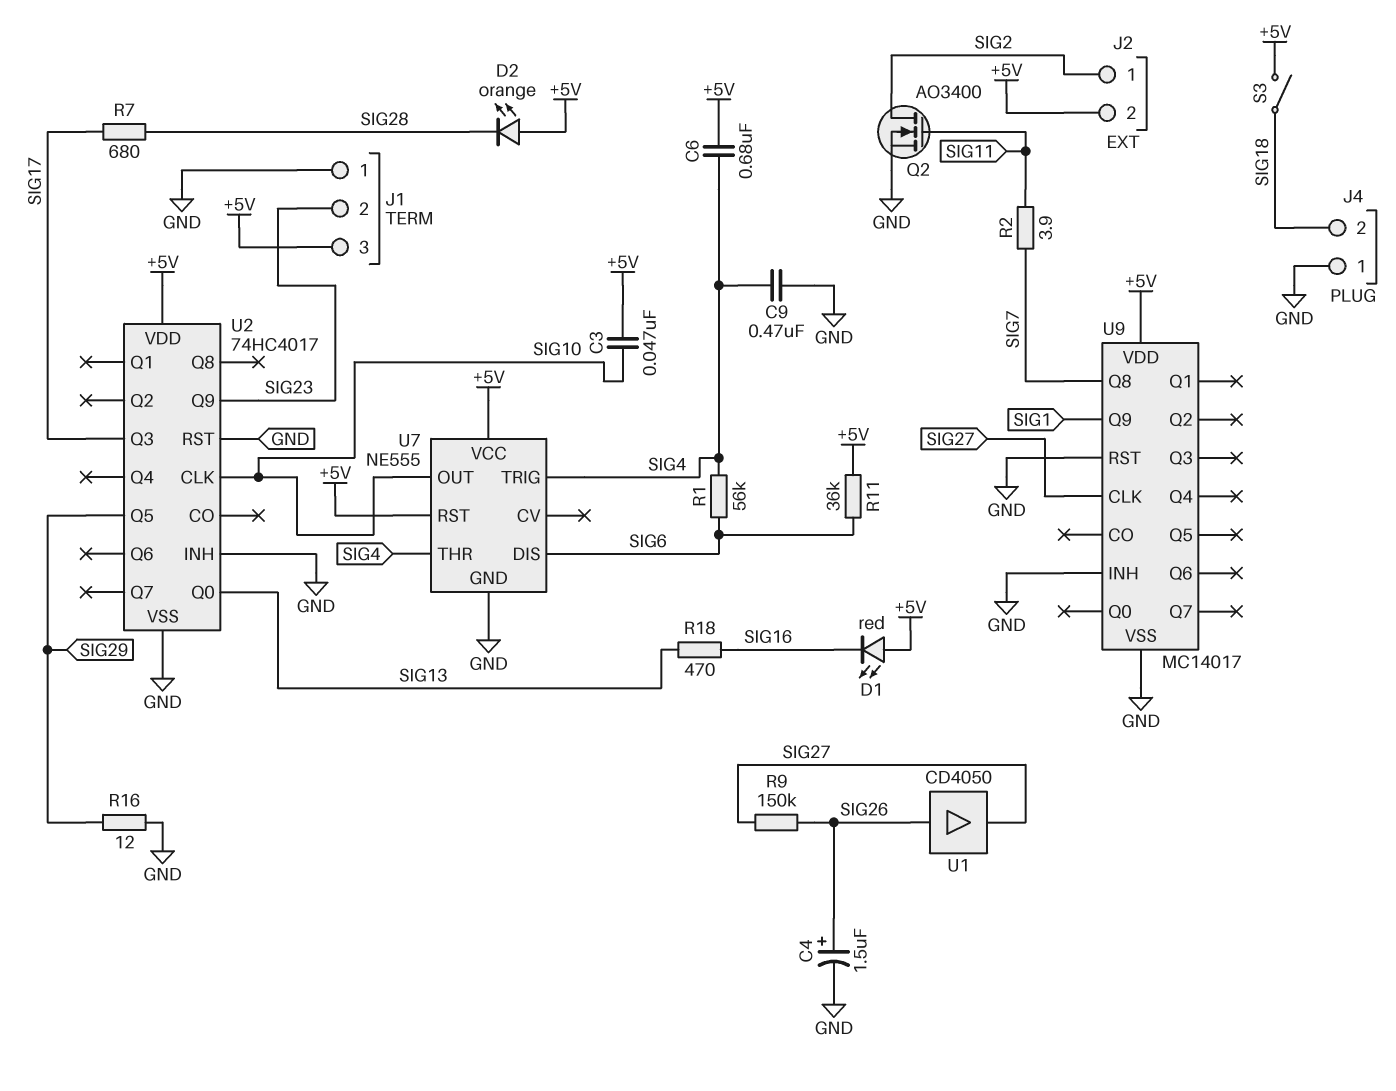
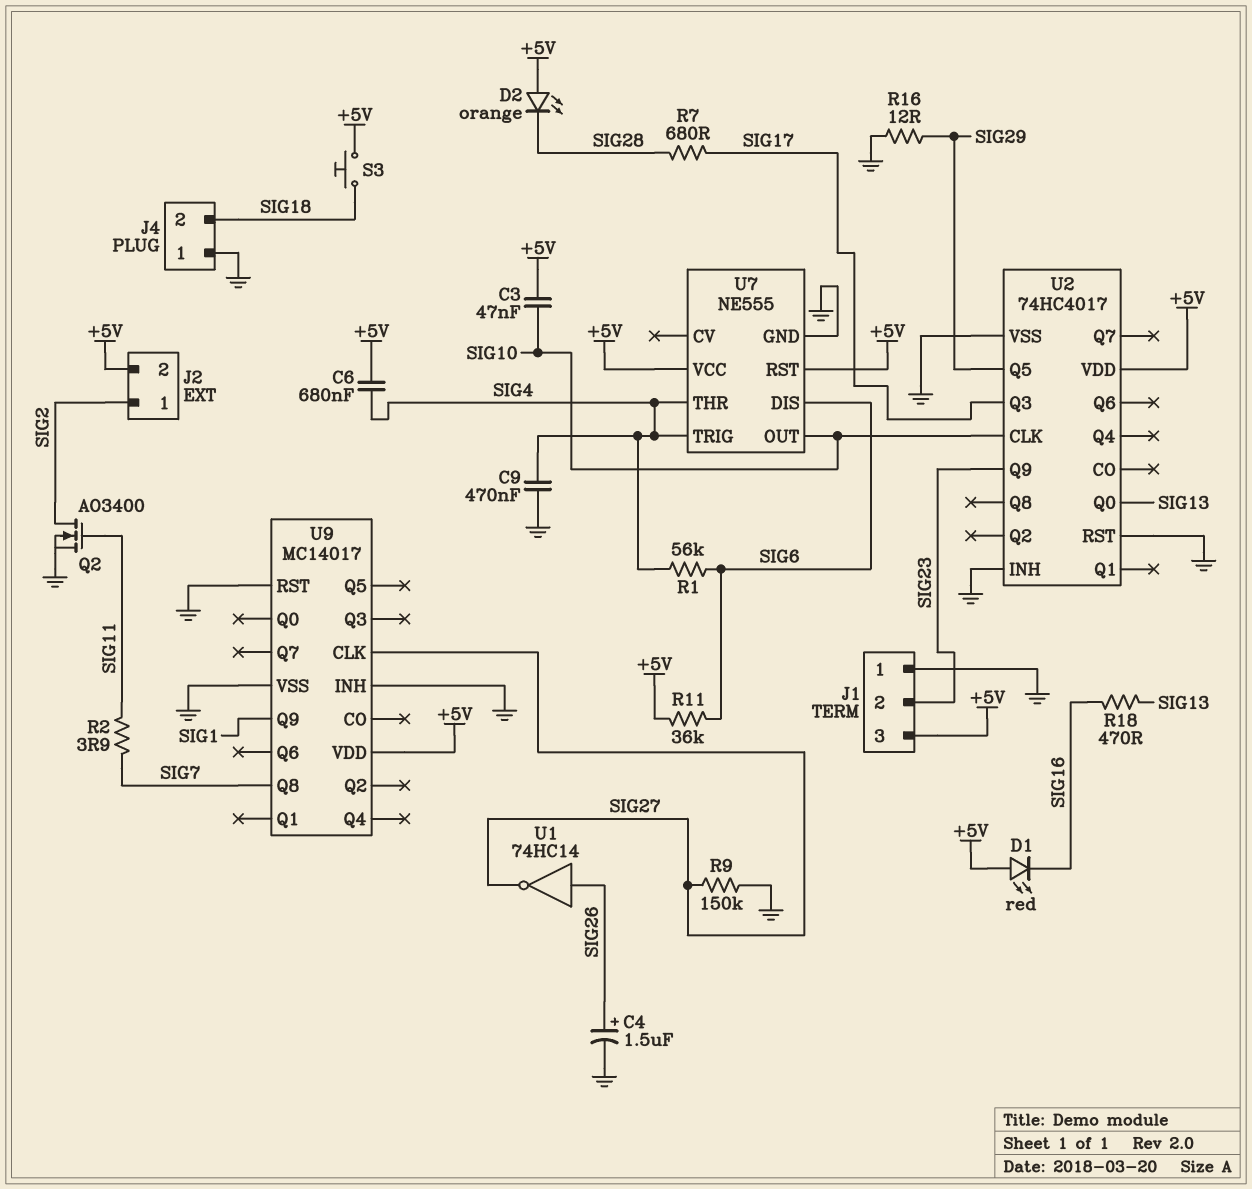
R9: 150k (SIG26, SIG27) -> 150k (GND, SIG27)
S3: switch (+5V, SIG18) -> button (+5V, SIG18)
U1: buffer CD4050 (in SIG26, out SIG27) -> NOT 74HC14 (in SIG26, out SIG27)

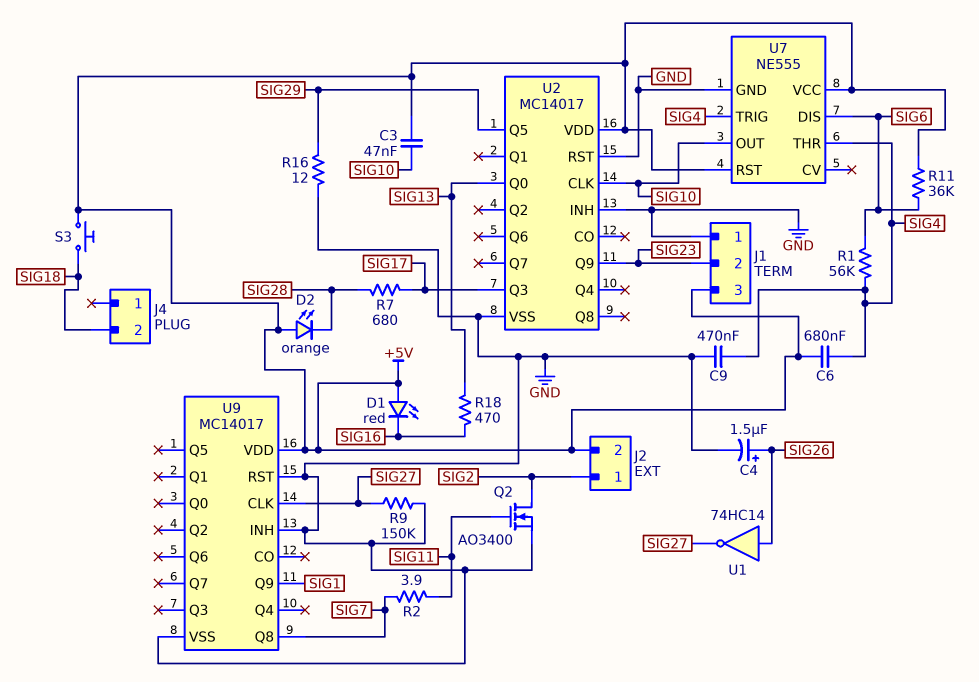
J4 pin 1: GND -> none
U2: 74HC4017 -> MC14017

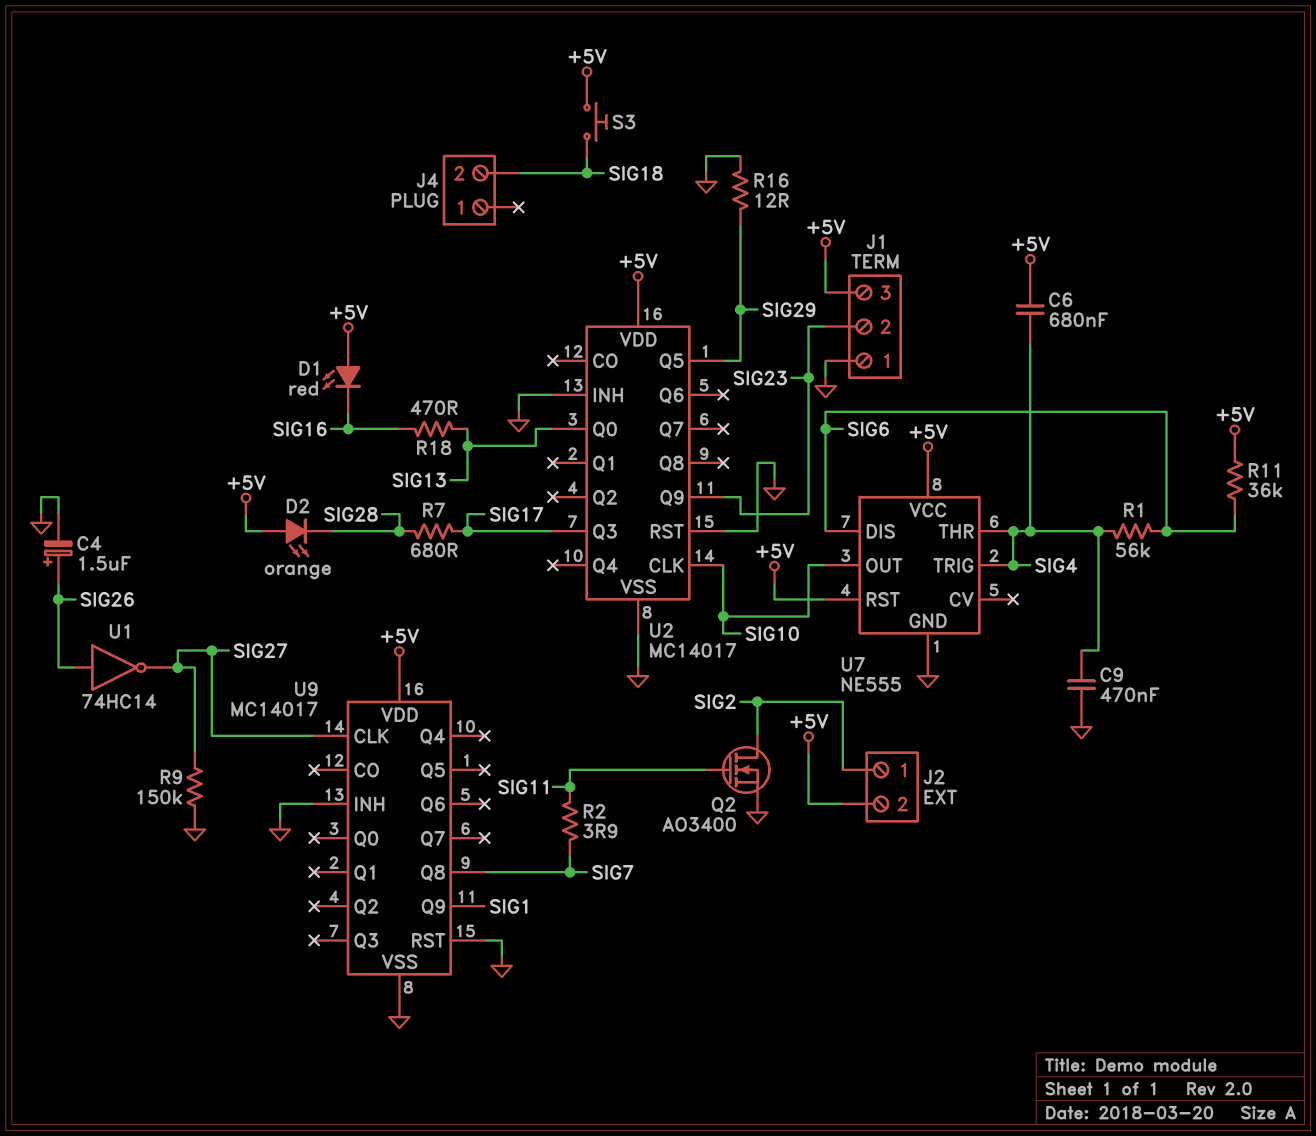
C3: 47nF (+5V, SIG10) -> none

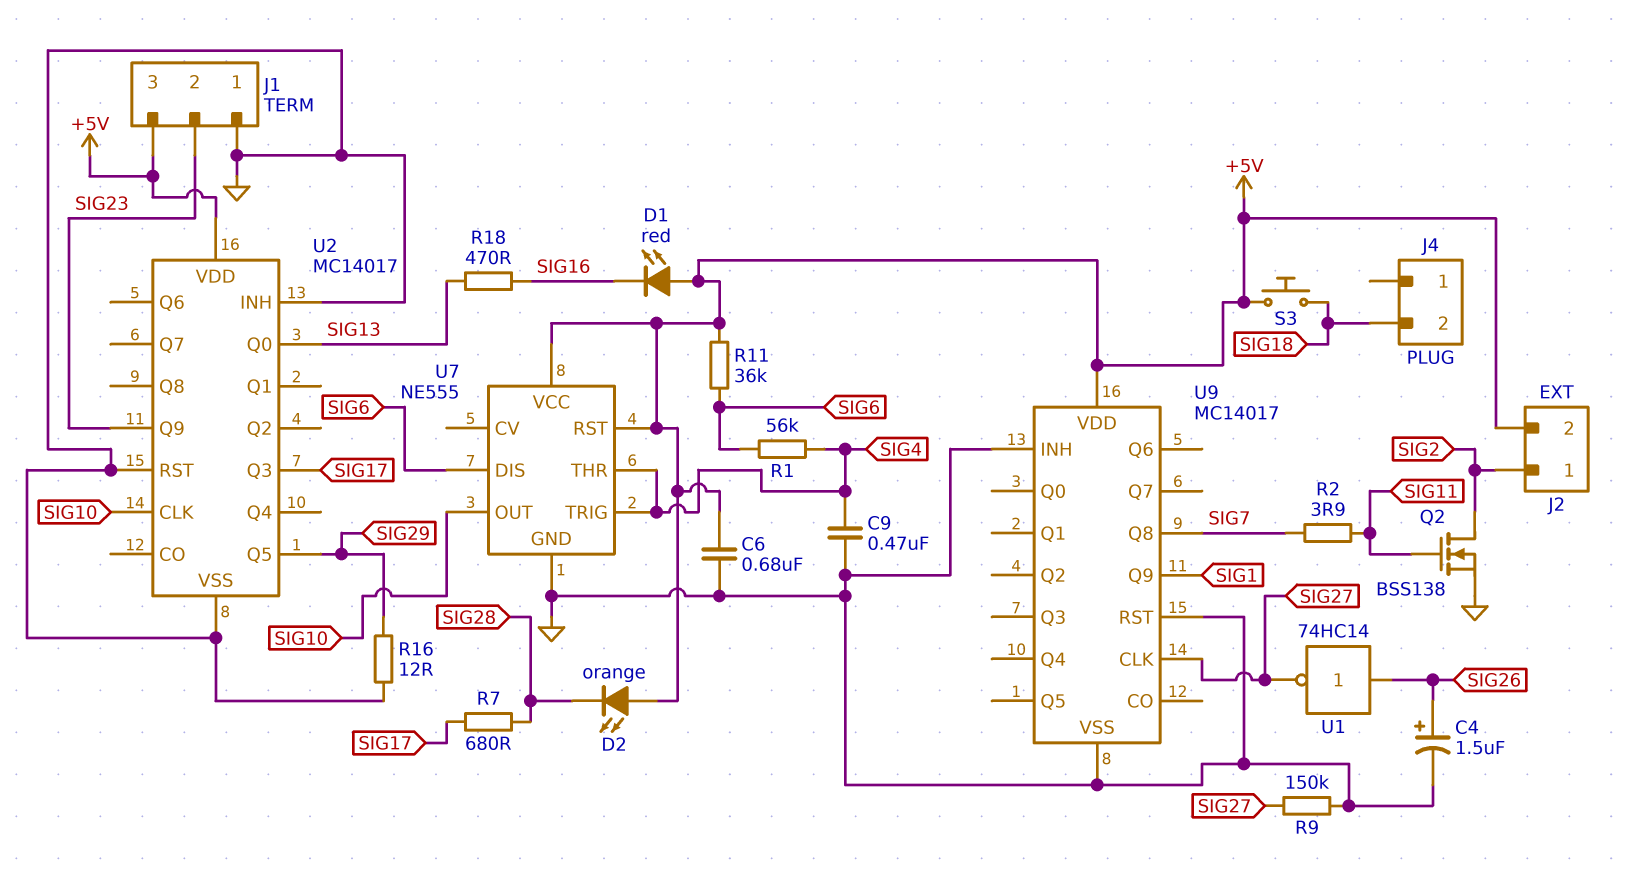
C6: 680nF (+5V, SIG4) -> 680nF (+5V, GND)
Q2: NMOS AO3400 (G SIG11, D SIG2, S GND) -> NMOS BSS138 (G SIG11, D SIG2, S GND)

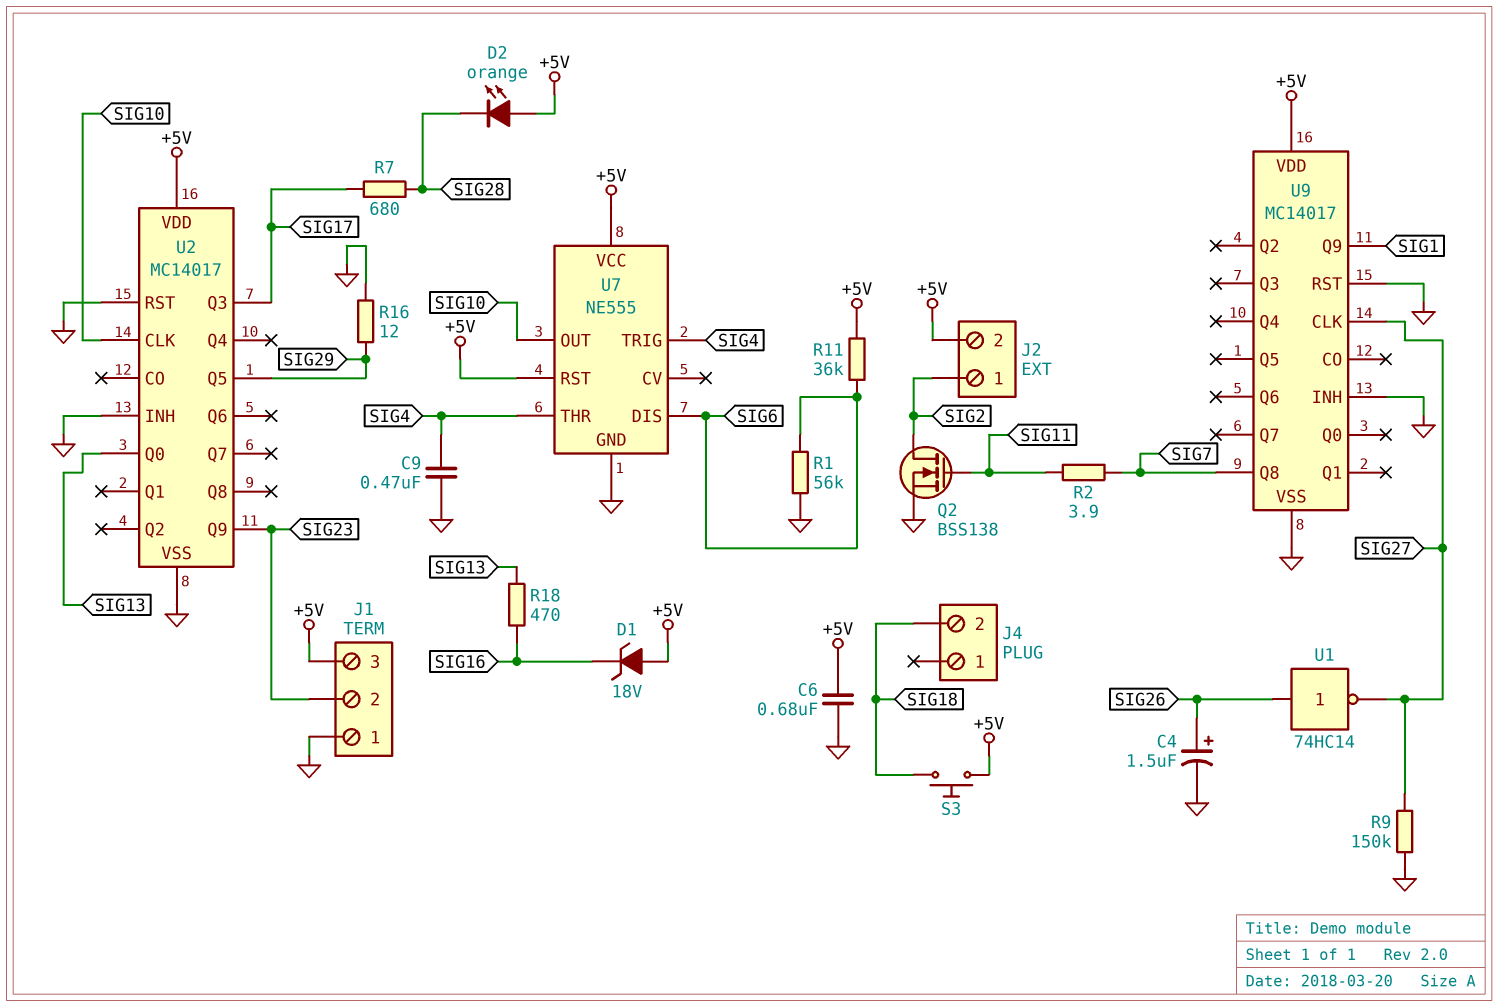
D1: LED red (A +5V, K SIG16) -> zener 18V (A +5V, K SIG16)
R1: 56k (SIG4, SIG6) -> 56k (GND, SIG6)

